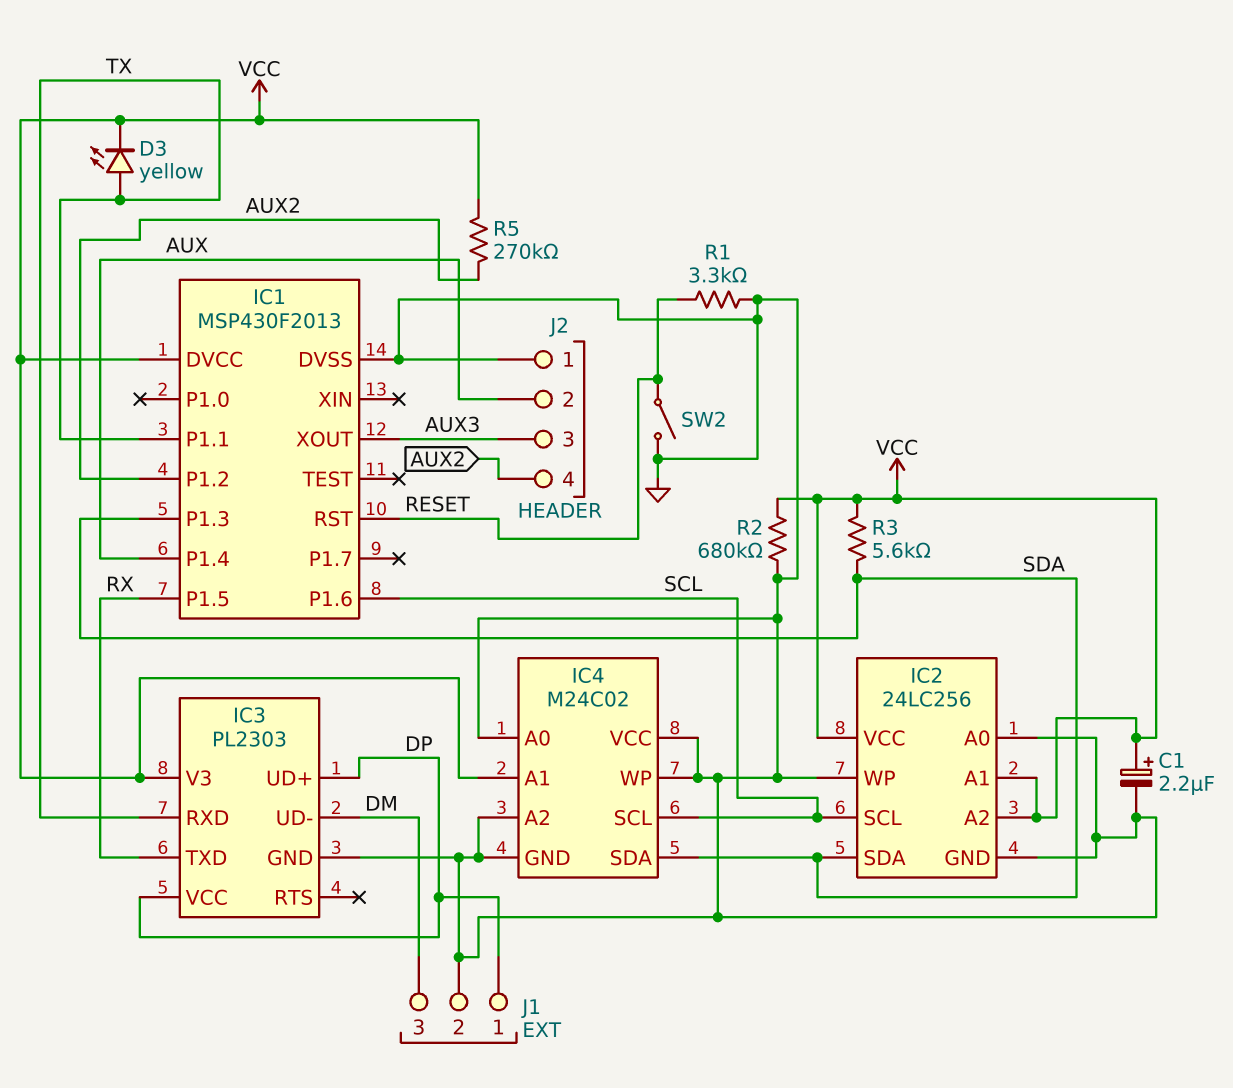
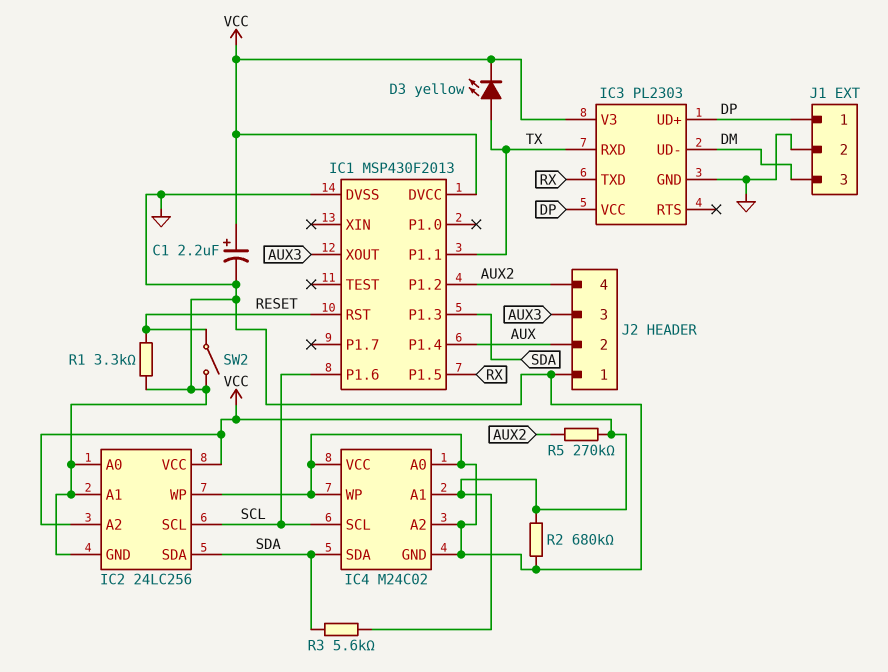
IC2 pin A1: VCC -> GND

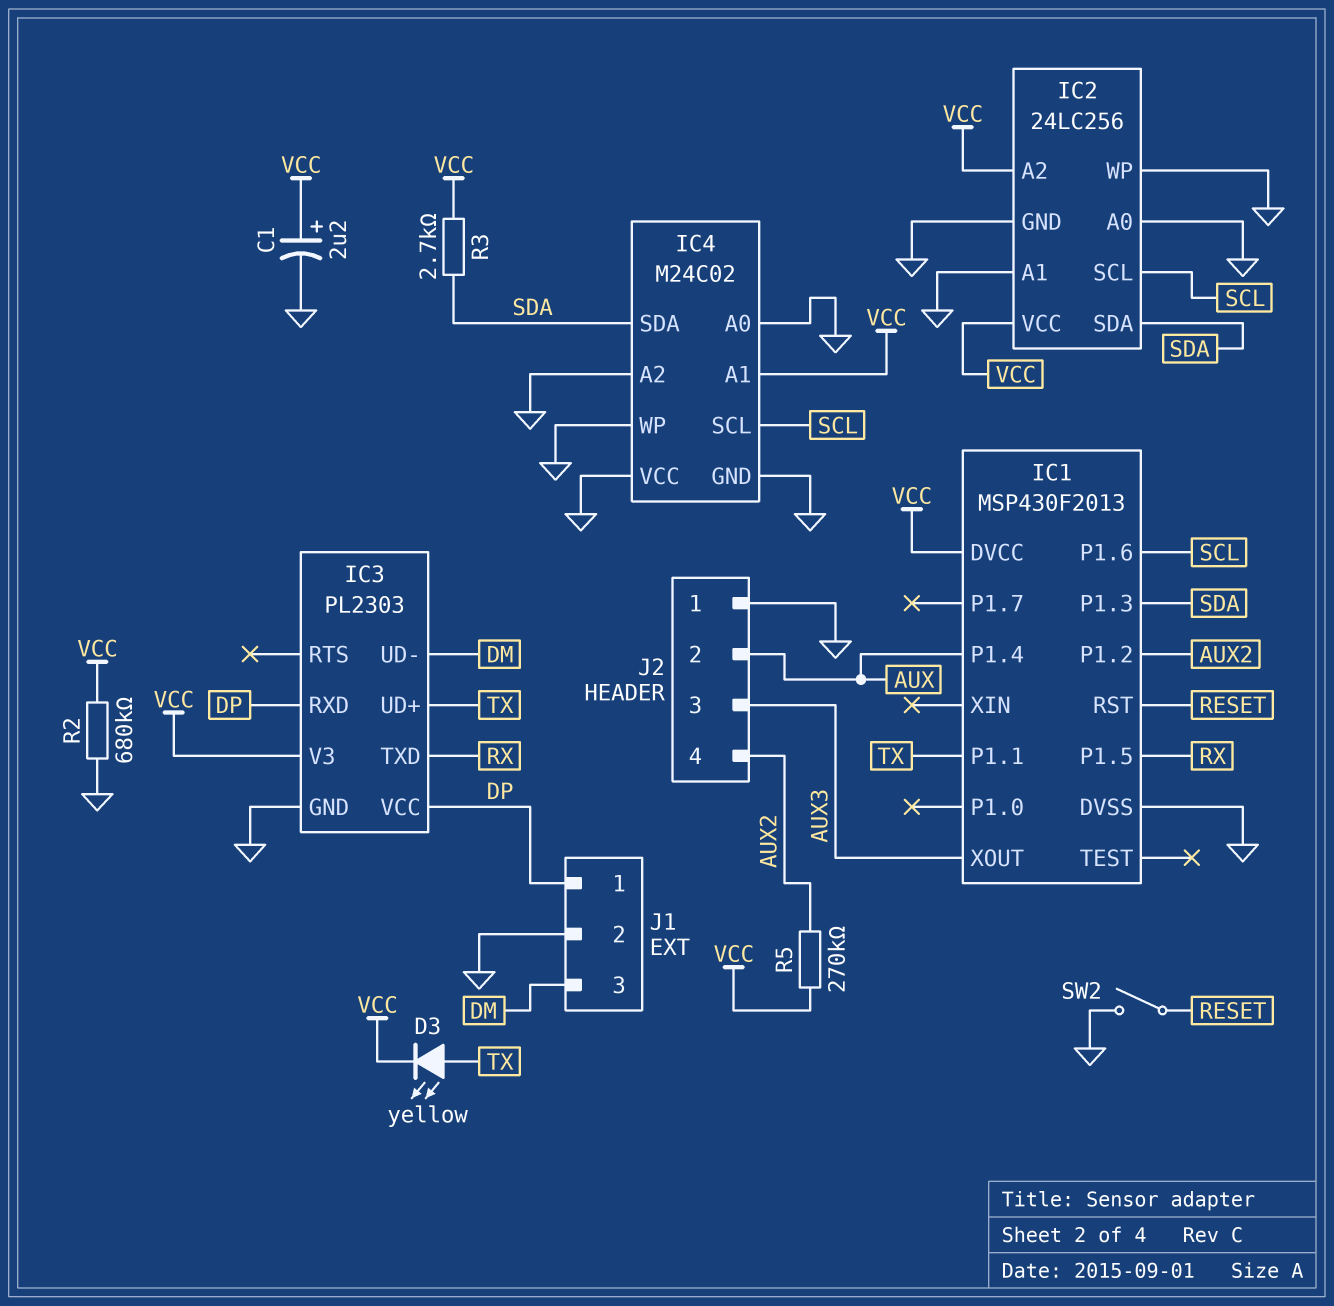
IC3 pin RXD: TX -> DP
IC3 pin UD+: DP -> TX
R1: 3.3k (GND, RESET) -> none
R3: 5.6k (SDA, VCC) -> 2.7k (SDA, VCC)

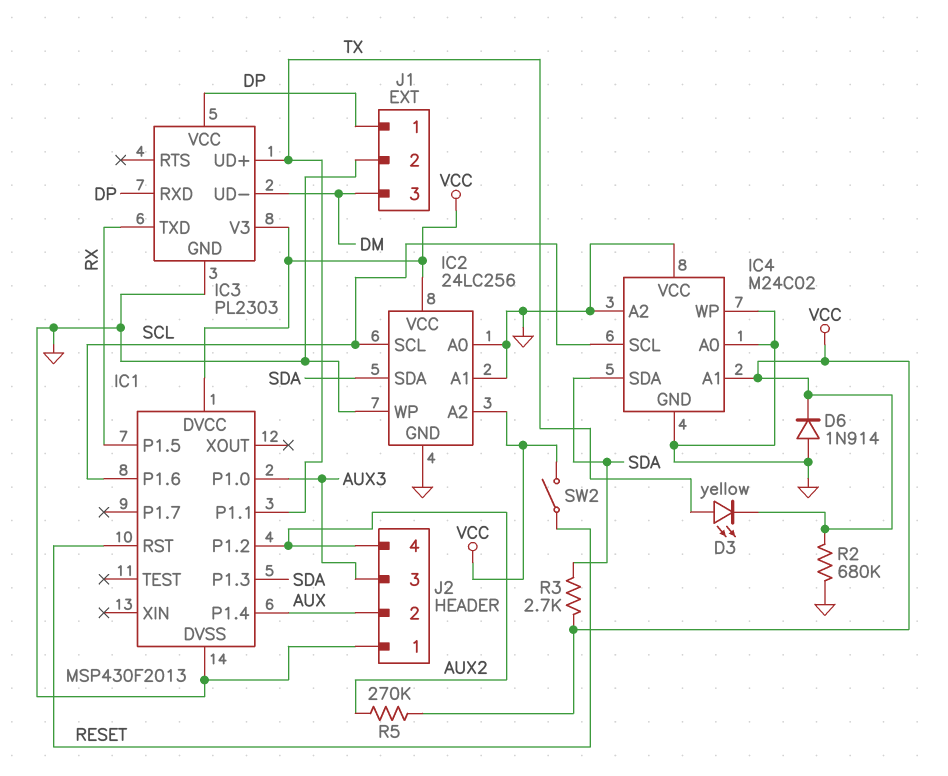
C1: 2.2uF (plus VCC, minus GND) -> none
D6: none -> diode 1N914 (A GND, K VCC)
IC1 pin P1.0: none -> AUX3
IC1 pin XOUT: AUX3 -> none
SW2: switch (GND, RESET) -> switch (RESET, VCC)

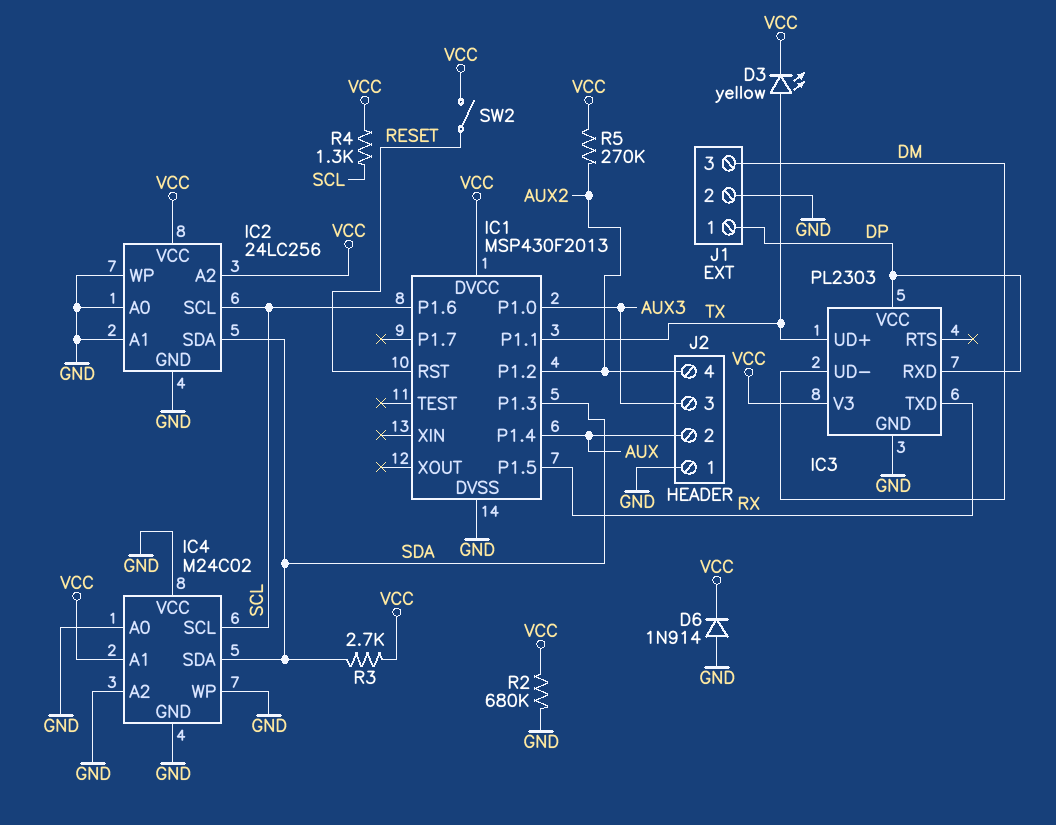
R4: none -> 1.3k (SCL, VCC)

